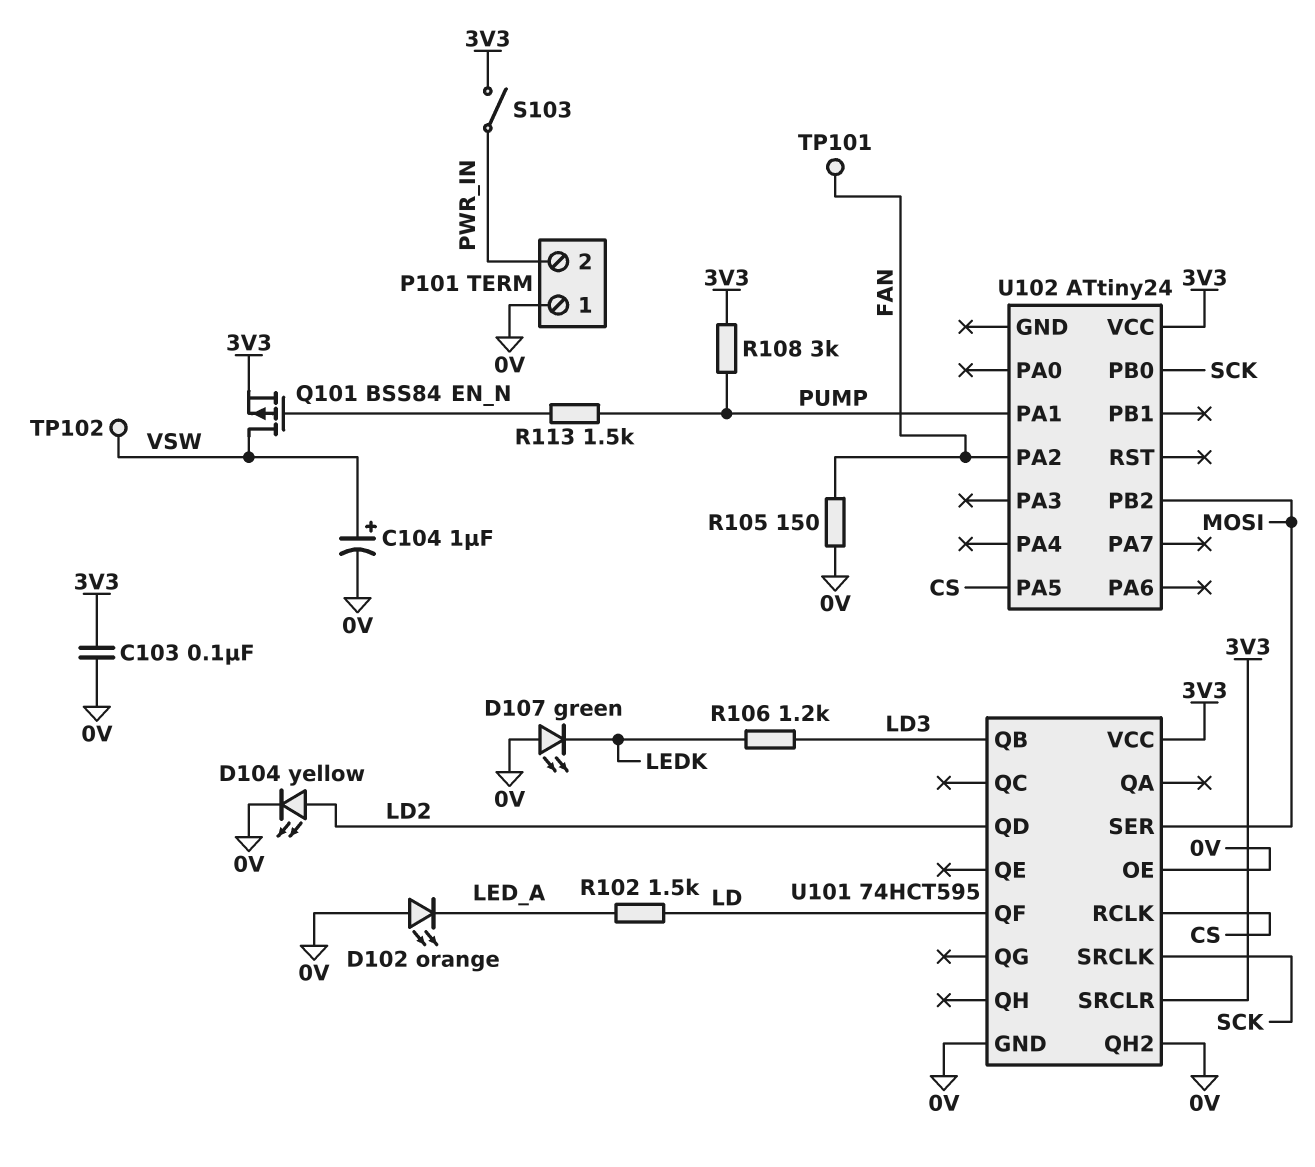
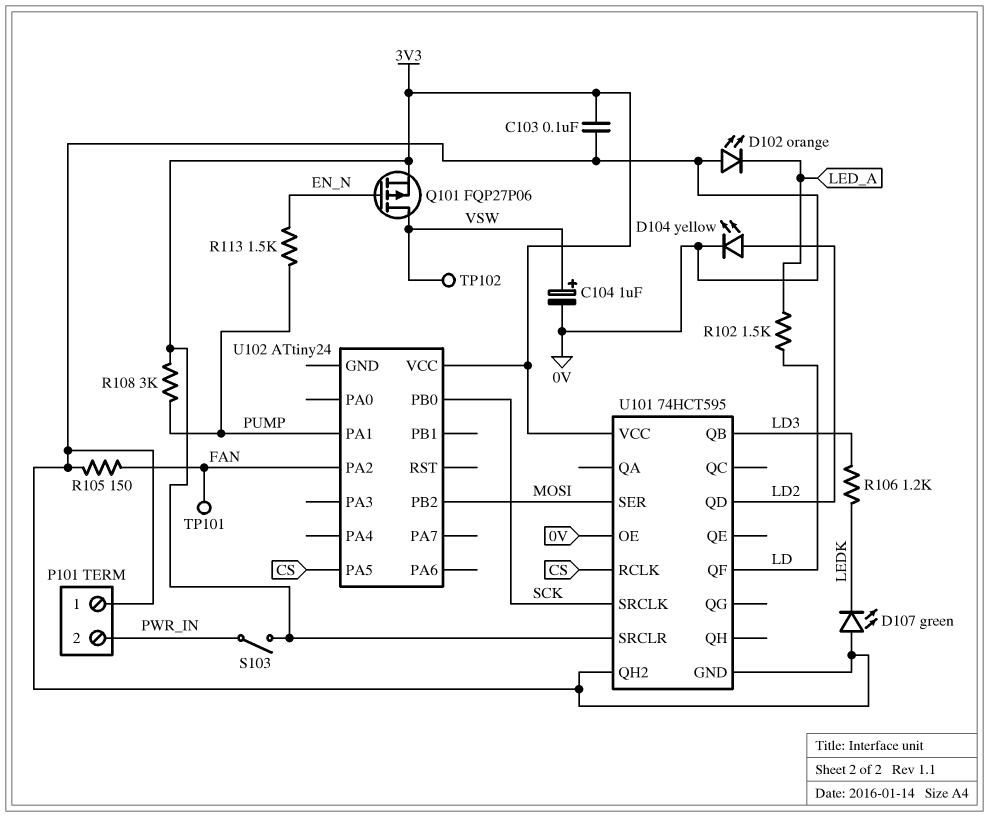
Q101: PMOS BSS84 (G EN_N, D VSW, S 3V3) -> PMOS FQP27P06 (G EN_N, D VSW, S 3V3)

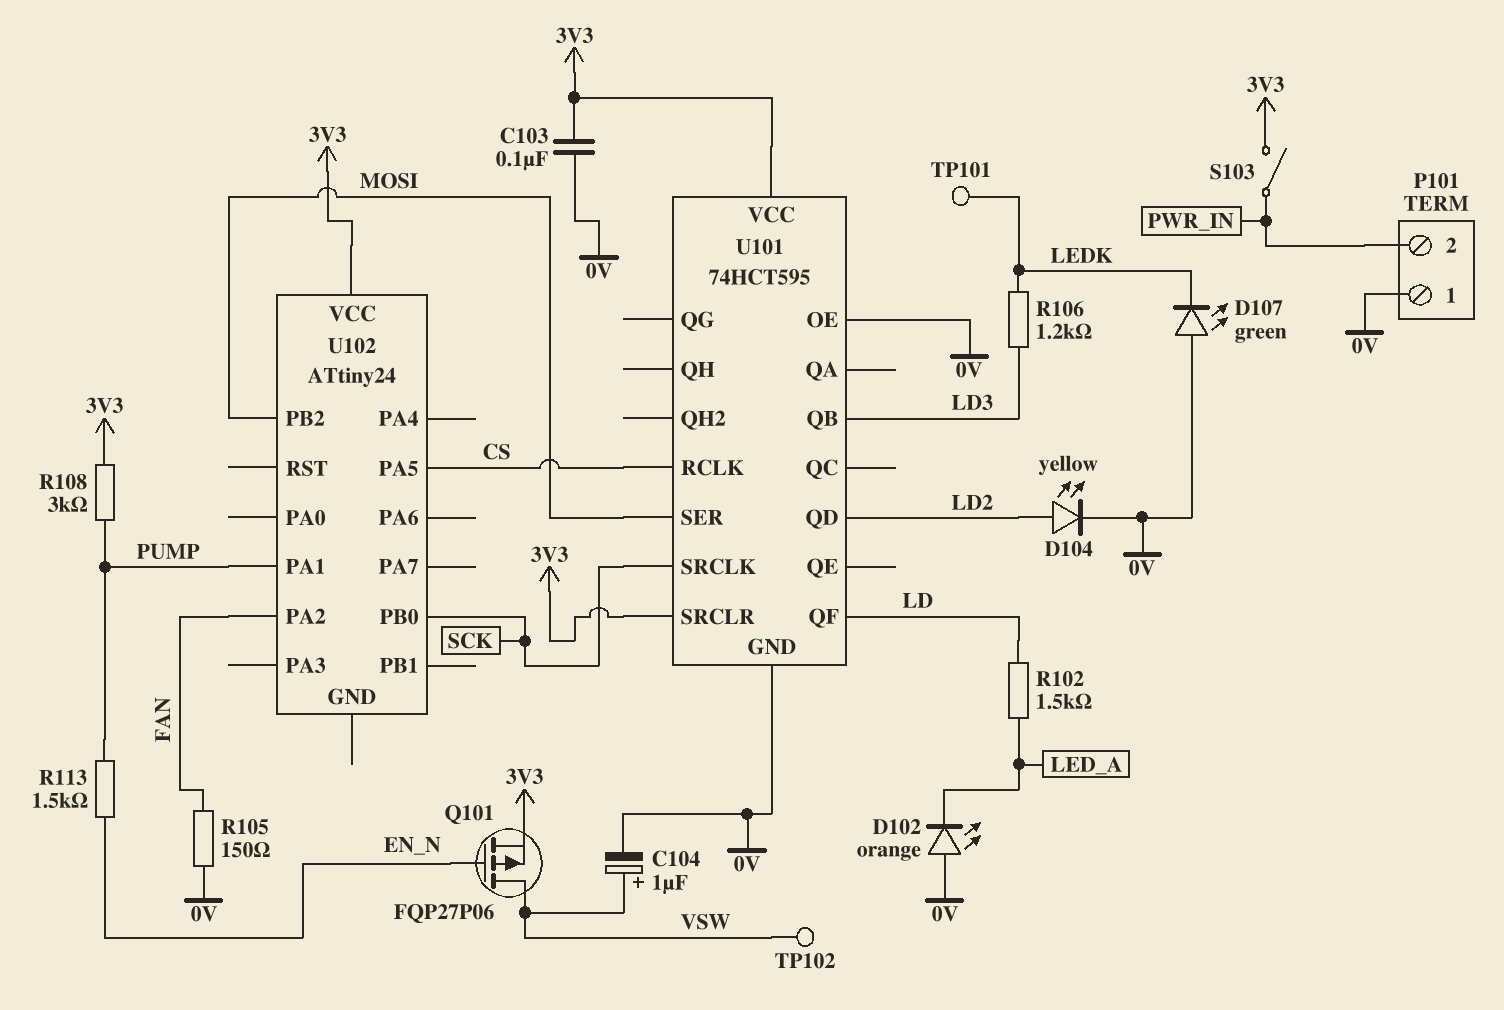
TP101: test point (FAN) -> test point (LEDK)
U101 pin QH2: 0V -> none

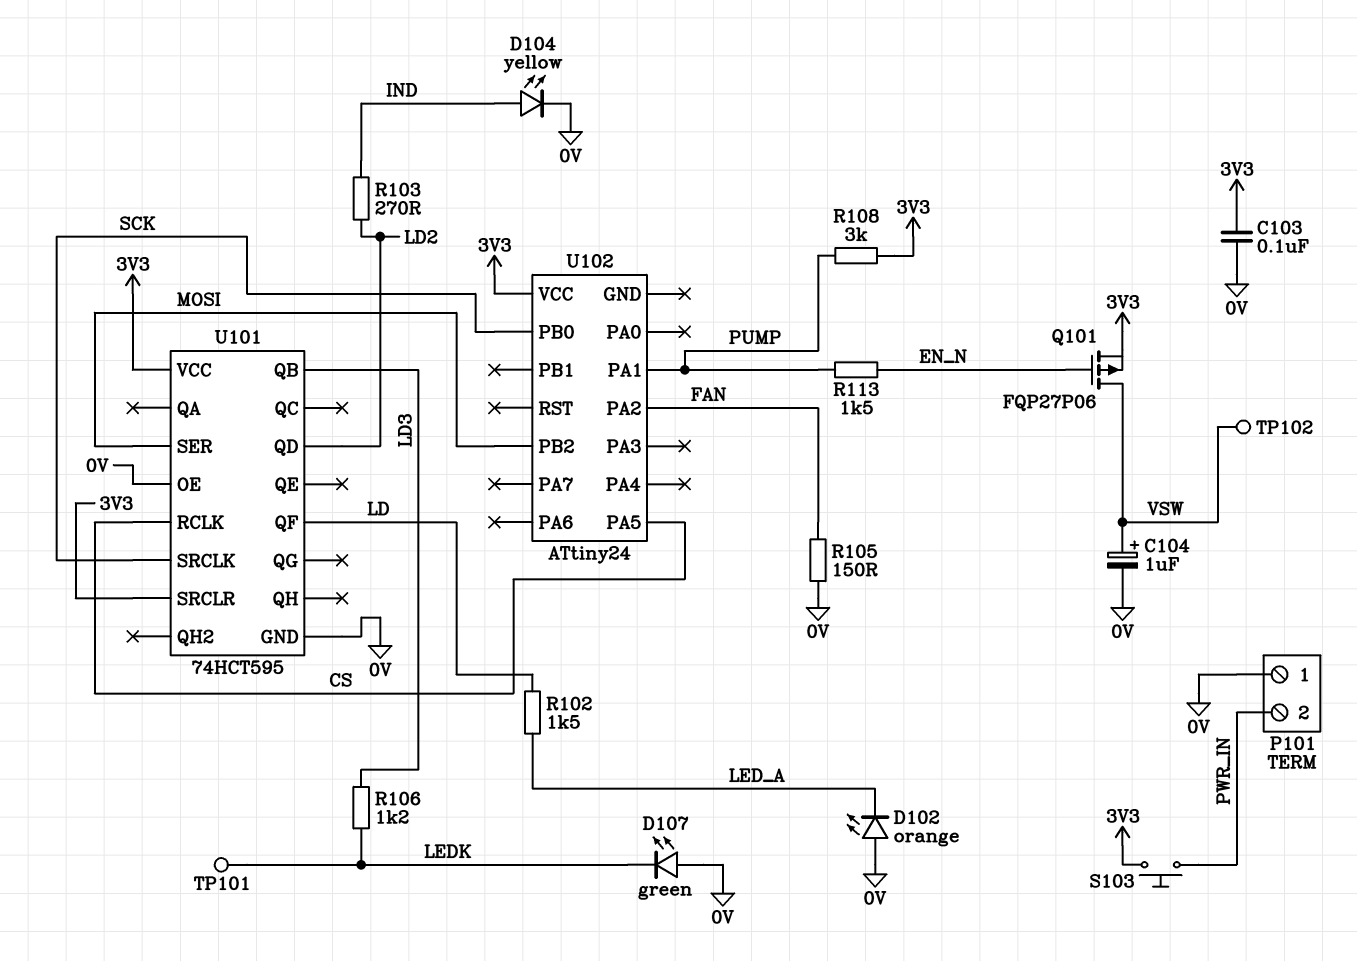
D104: LED yellow (A LD2, K 0V) -> LED yellow (A IND, K 0V)
R103: none -> 270 (IND, LD2)
S103: switch (3V3, PWR_IN) -> button (3V3, PWR_IN)

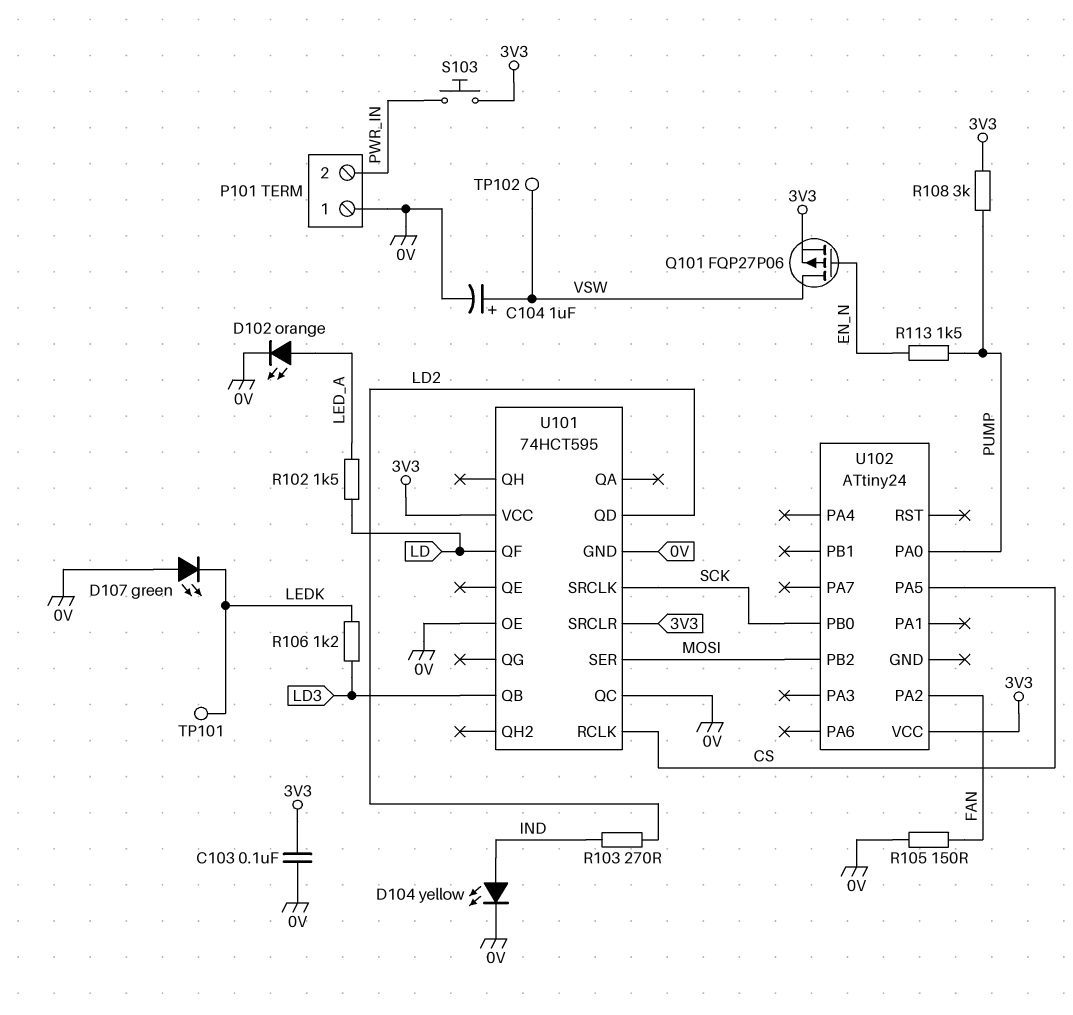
D102: LED orange (A 0V, K LED_A) -> LED orange (A LED_A, K 0V)
U101 pin QC: none -> 0V
U102 pin PA0: none -> PUMP
U102 pin PA1: PUMP -> none

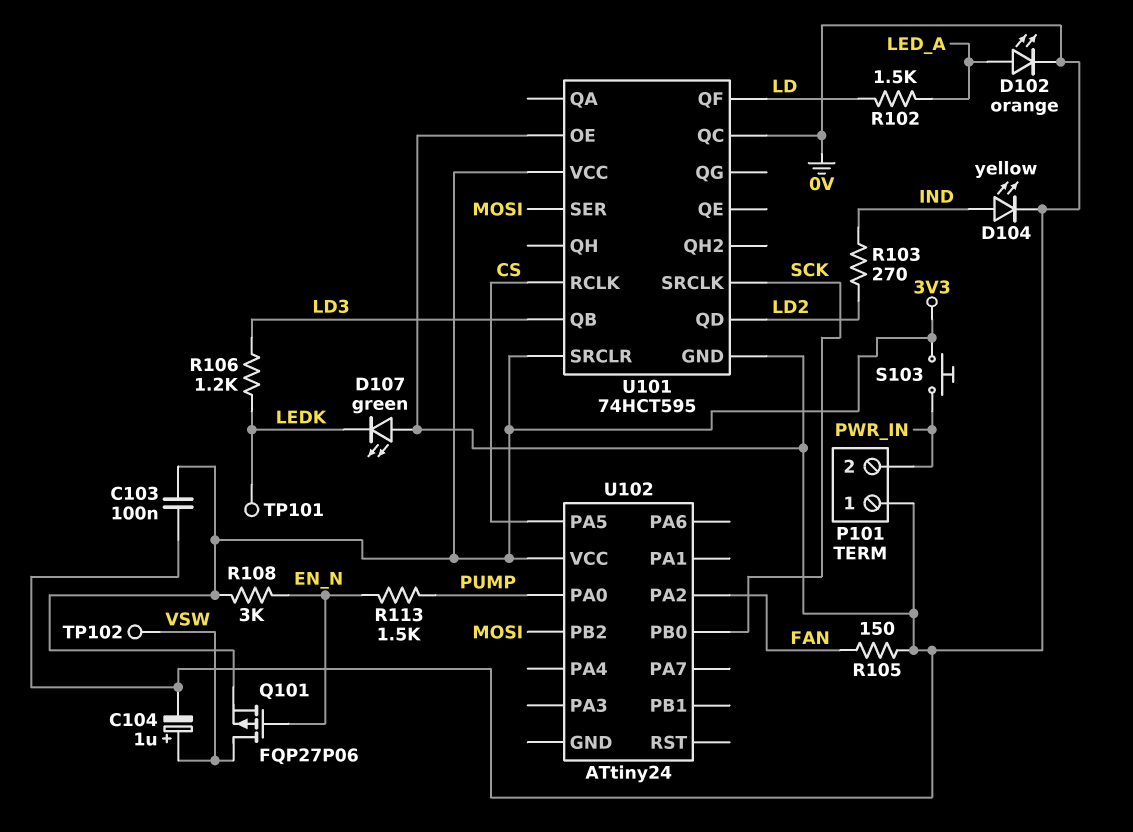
R108: 3k (3V3, PUMP) -> 3k (3V3, EN_N)

